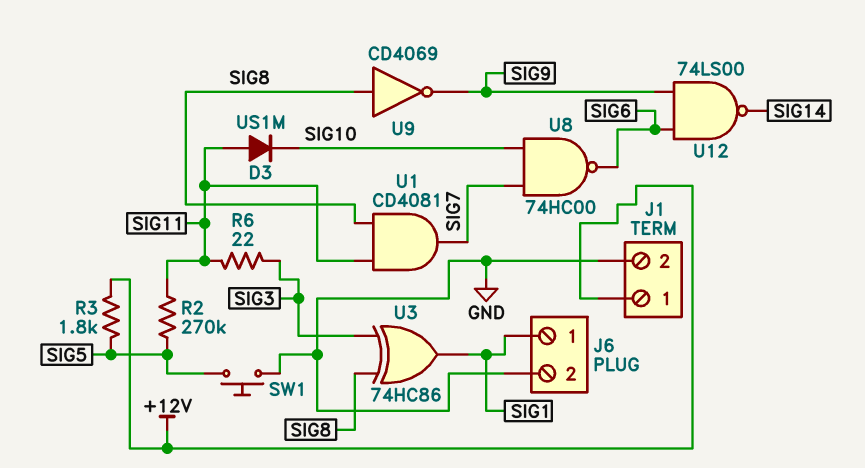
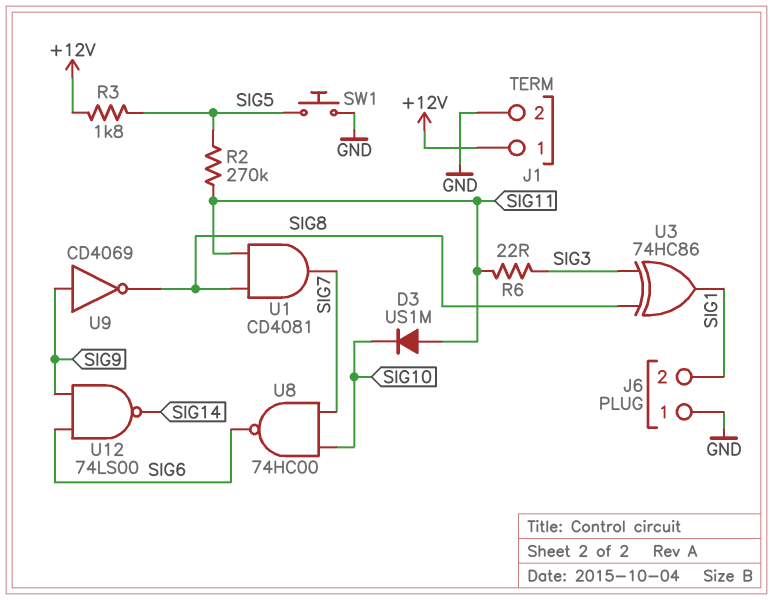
J6 pin 1: SIG1 -> GND
J6 pin 2: GND -> SIG1
U9: NOT CD4069 (in SIG8, out SIG9) -> NOT CD4069 (in SIG9, out SIG8)

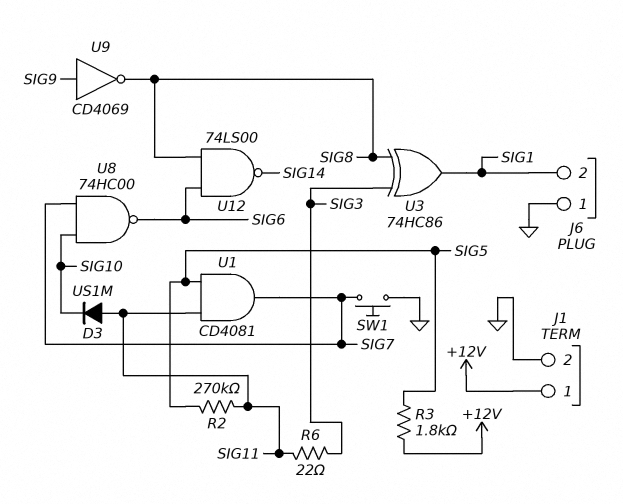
SW1: button (GND, SIG5) -> button (GND, SIG7)
U1: AND CD4081 (in SIG8, in SIG11, out SIG7) -> AND CD4081 (in SIG5, in SIG11, out SIG7)
U12: NAND 74LS00 (in SIG6, in SIG9, out SIG14) -> NAND 74LS00 (in SIG6, in SIG8, out SIG14)

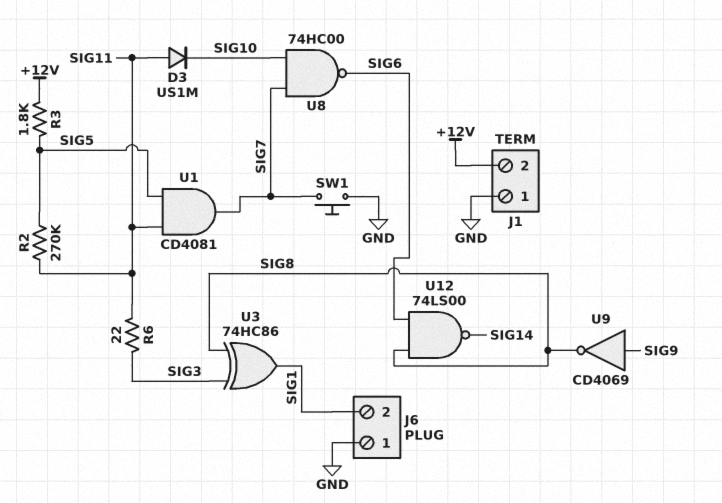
J1 pin 1: +12V -> GND
J1 pin 2: GND -> +12V

